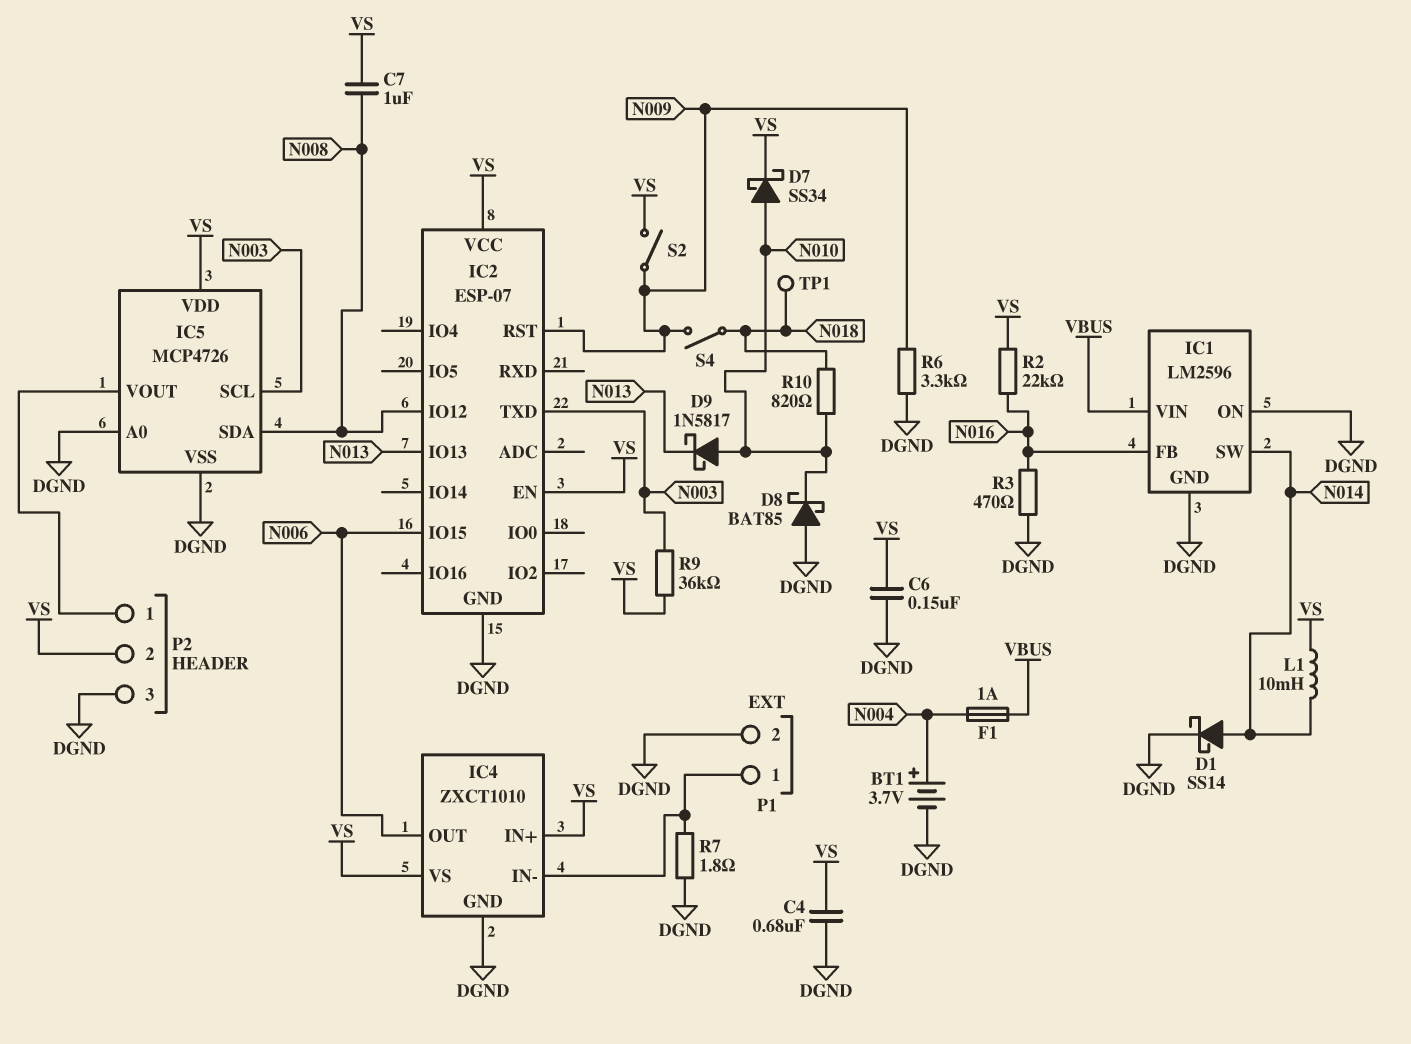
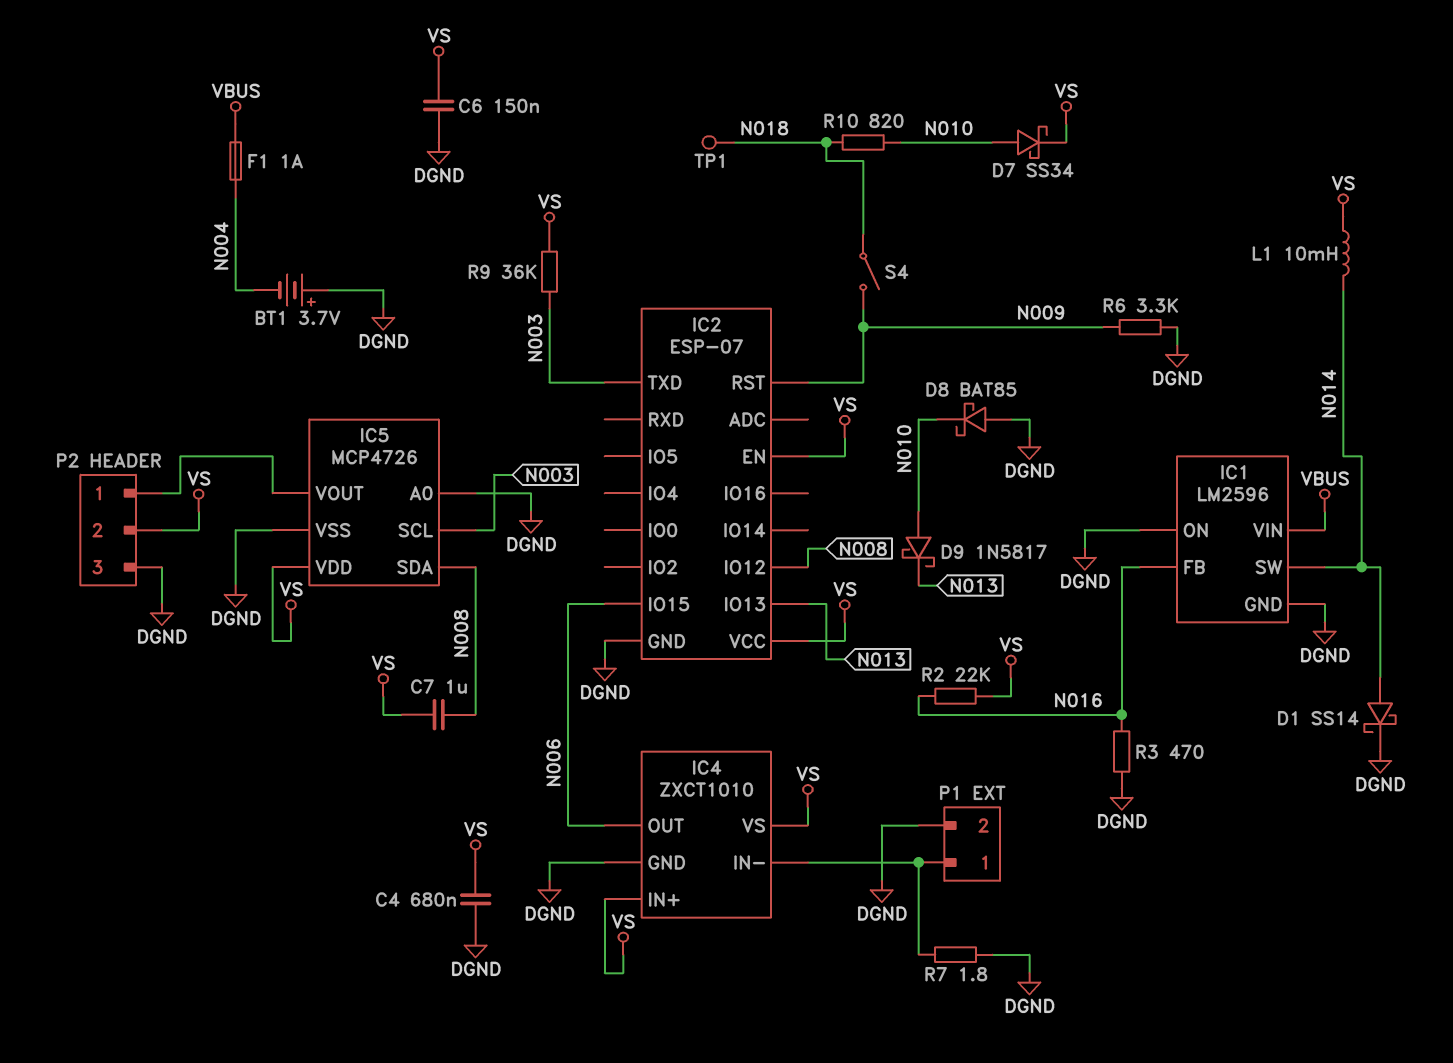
BT1: 3.7V (plus N004, minus DGND) -> 3.7V (plus DGND, minus N004)
S2: switch (N009, VS) -> none

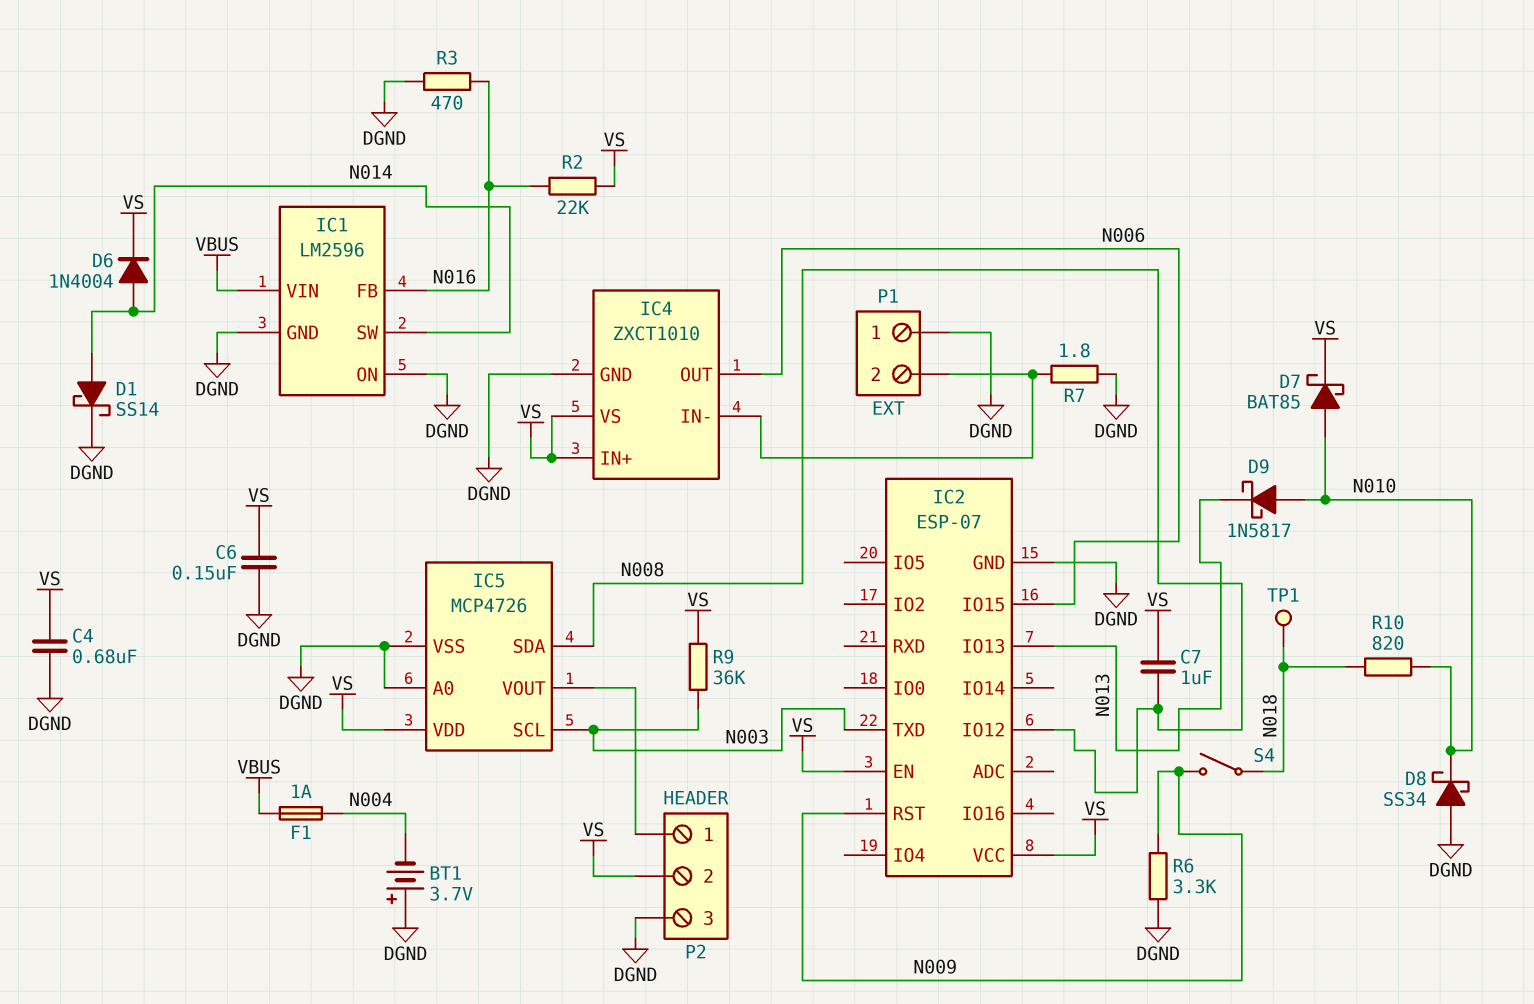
D6: none -> diode 1N4004 (A N014, K VS)
D7: schottky SS34 (A N010, K VS) -> schottky BAT85 (A N010, K VS)
D8: schottky BAT85 (A DGND, K N010) -> schottky SS34 (A DGND, K N010)
L1: 10mH (N014, VS) -> none
P1 pin 1: IC4/IN- -> DGND
P1 pin 2: DGND -> IC4/IN-

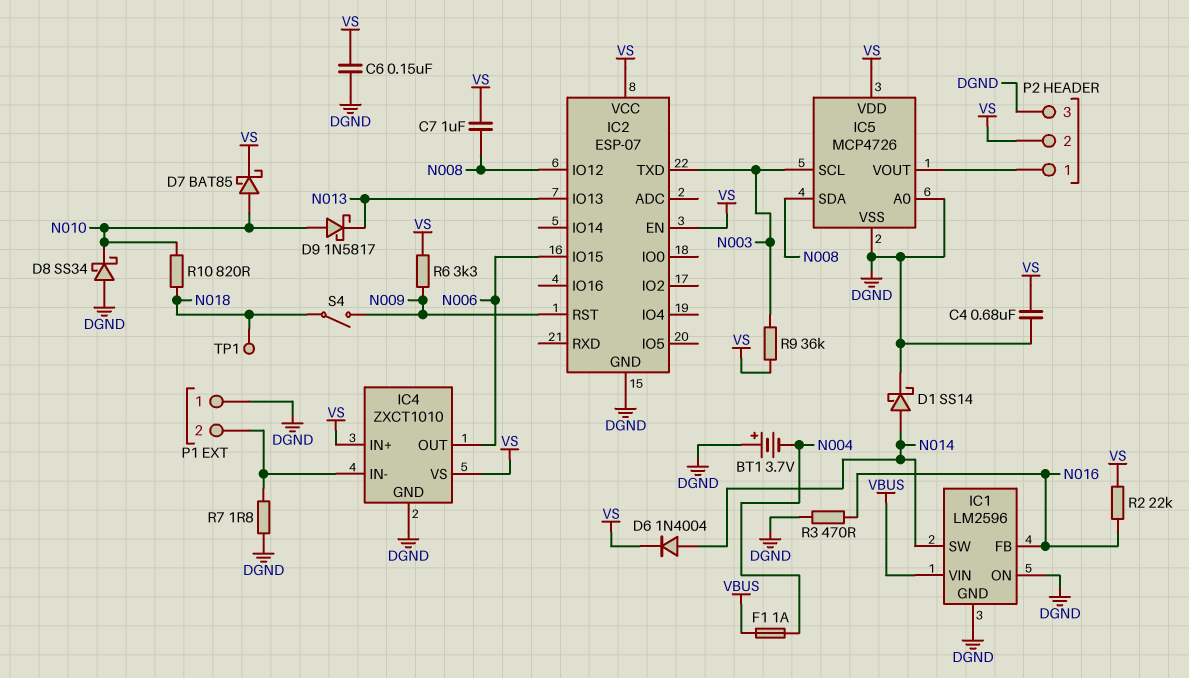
R6: 3.3k (DGND, N009) -> 3.3k (N009, VS)

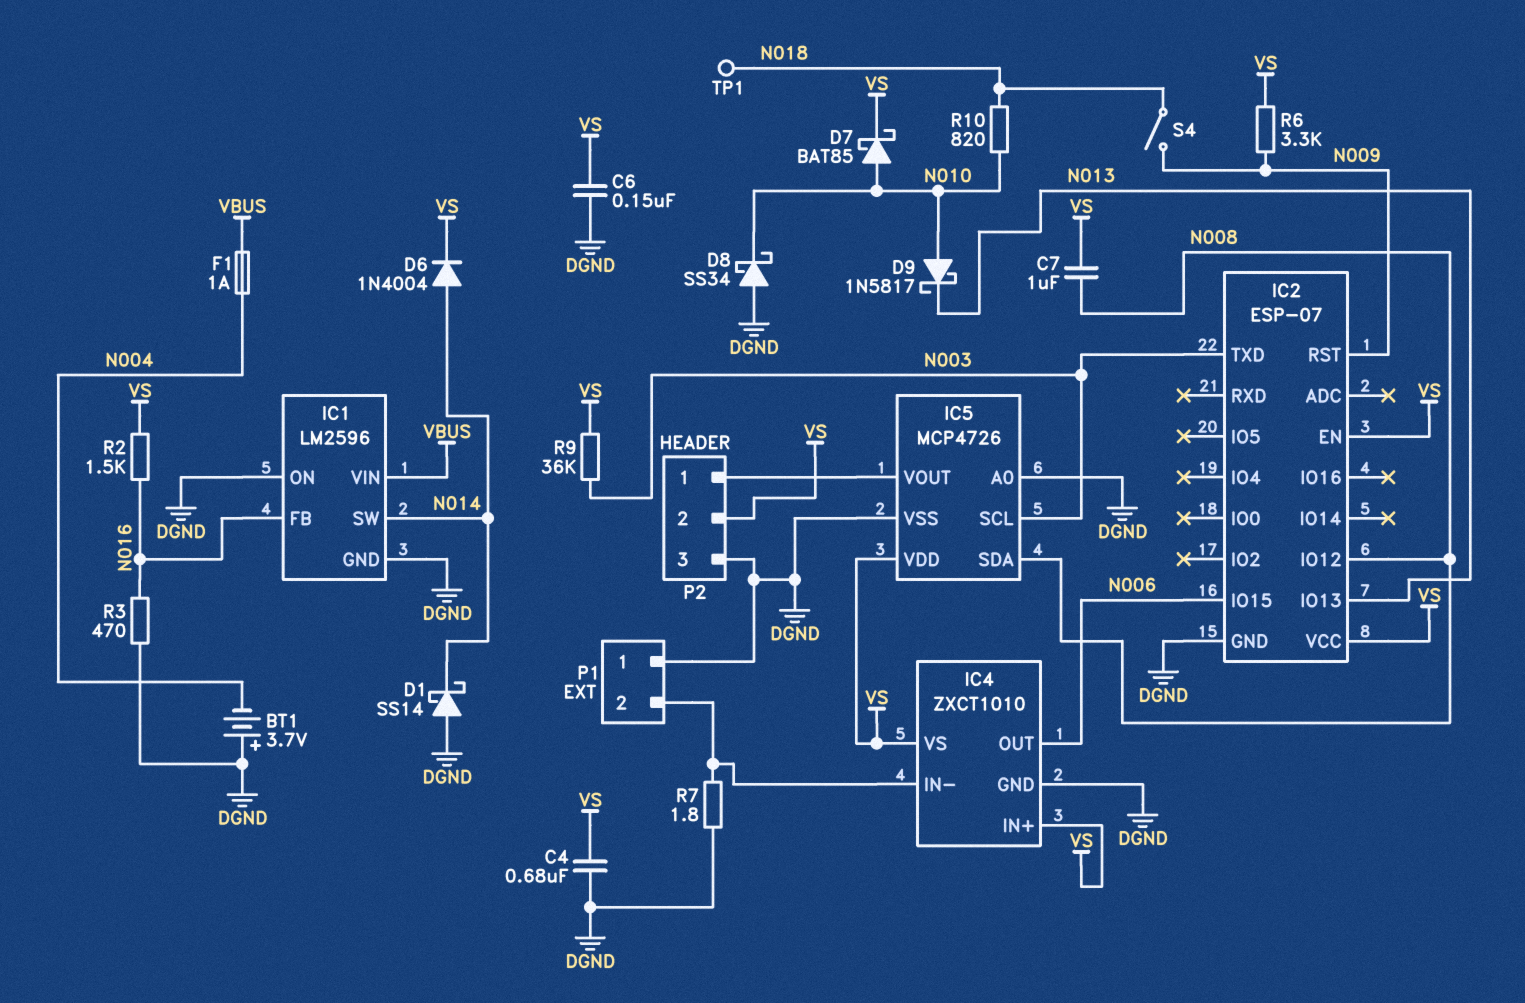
D1: schottky SS14 (A N014, K DGND) -> schottky SS14 (A DGND, K N014)
R2: 22k (N016, VS) -> 1.5k (N016, VS)

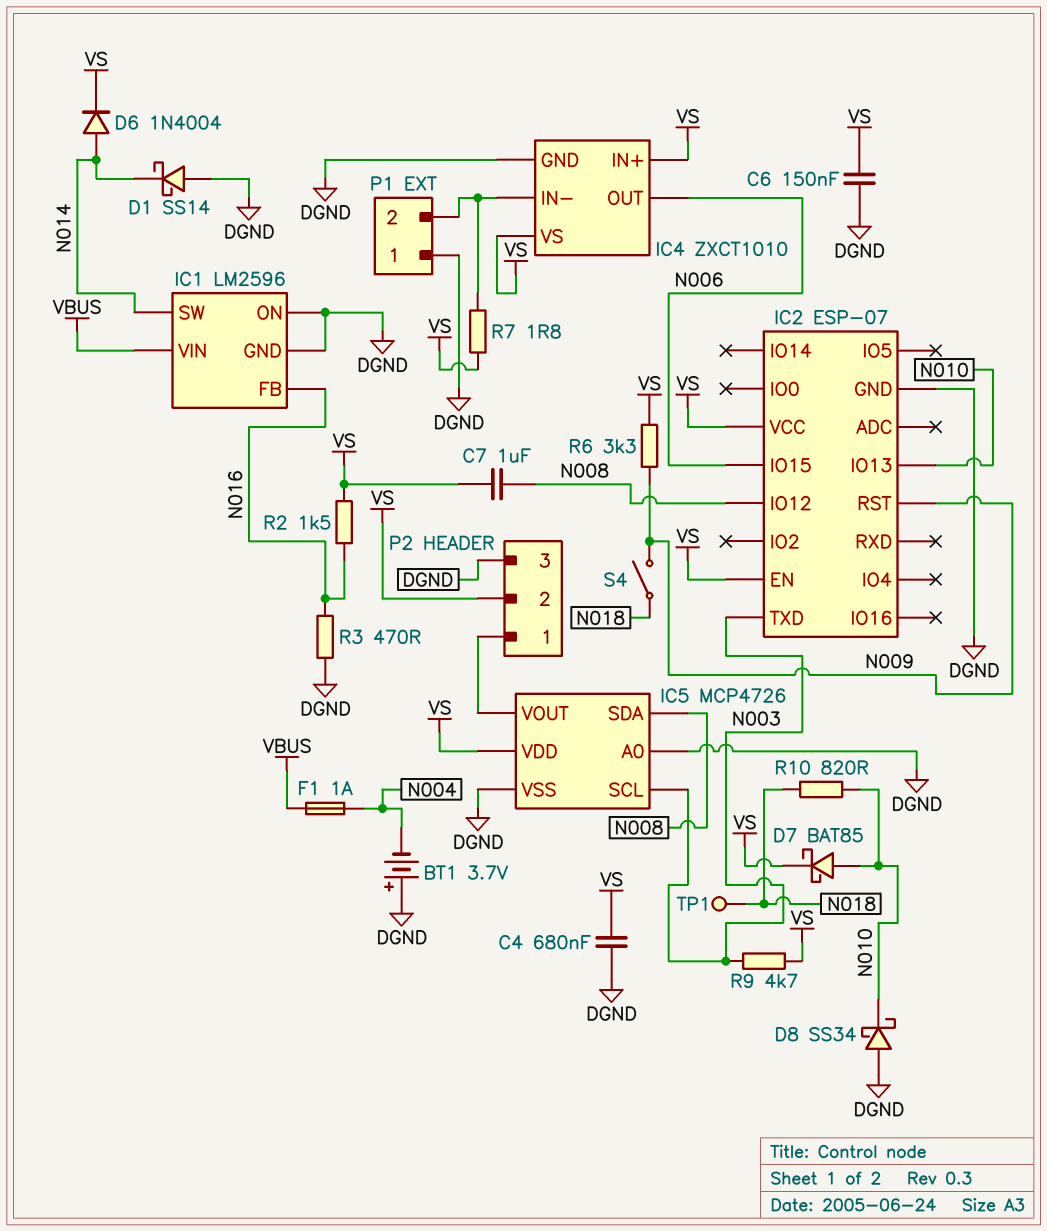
D9: schottky 1N5817 (A N010, K N013) -> none
IC2 pin IO13: N013 -> N010
R7: 1.8 (DGND, IC4/IN-) -> 1.8 (IC4/IN-, VS)
R9: 36k (N003, VS) -> 4.7k (N003, VS)

